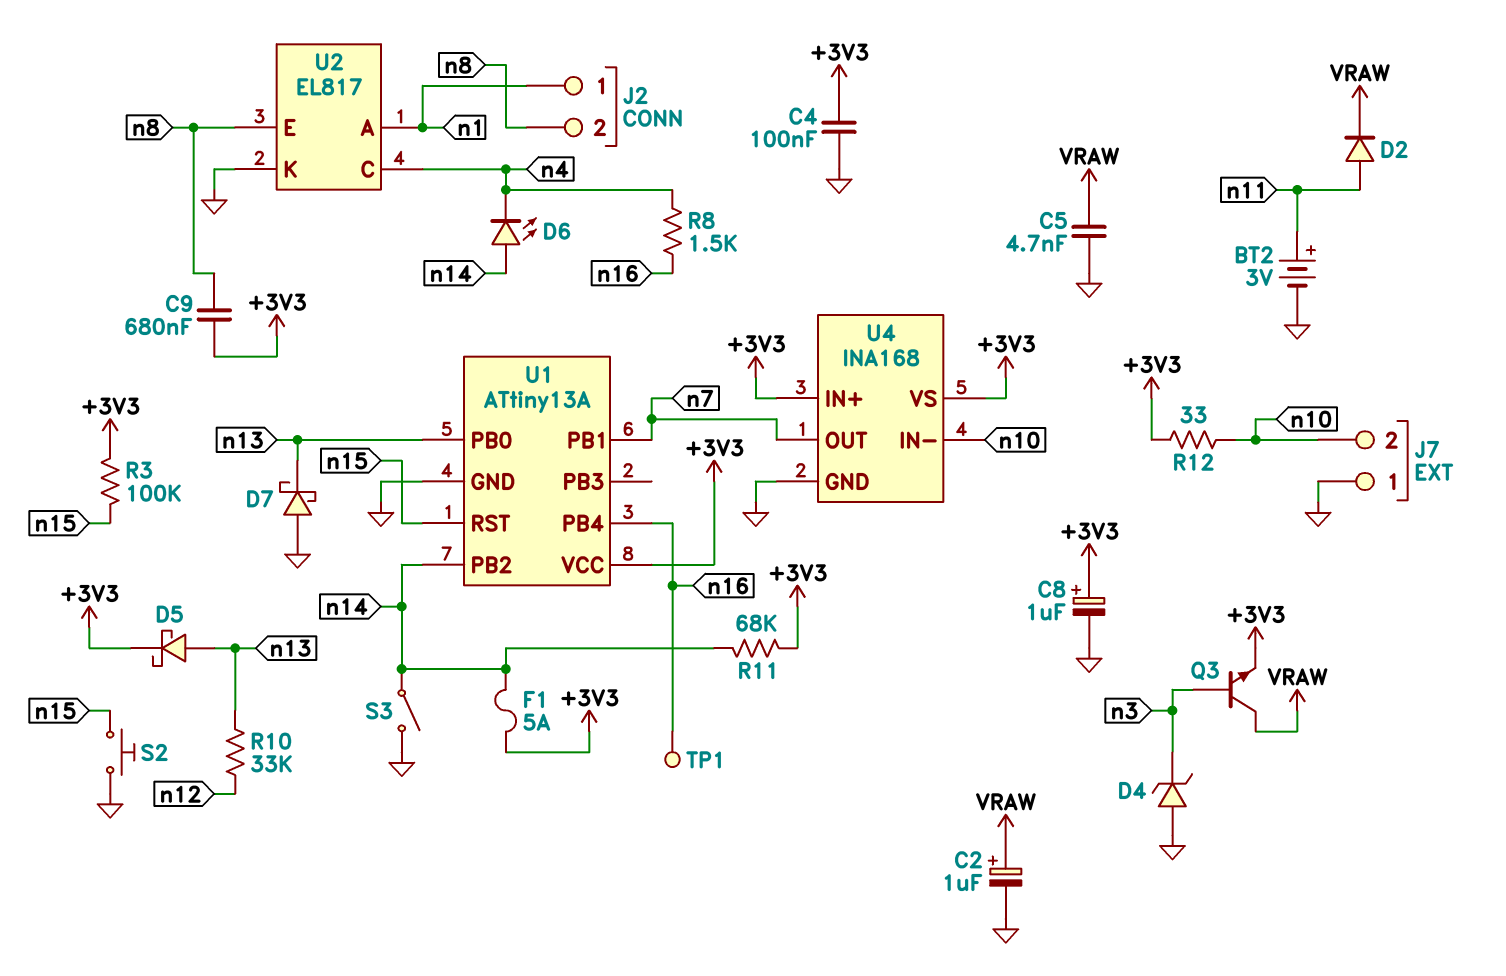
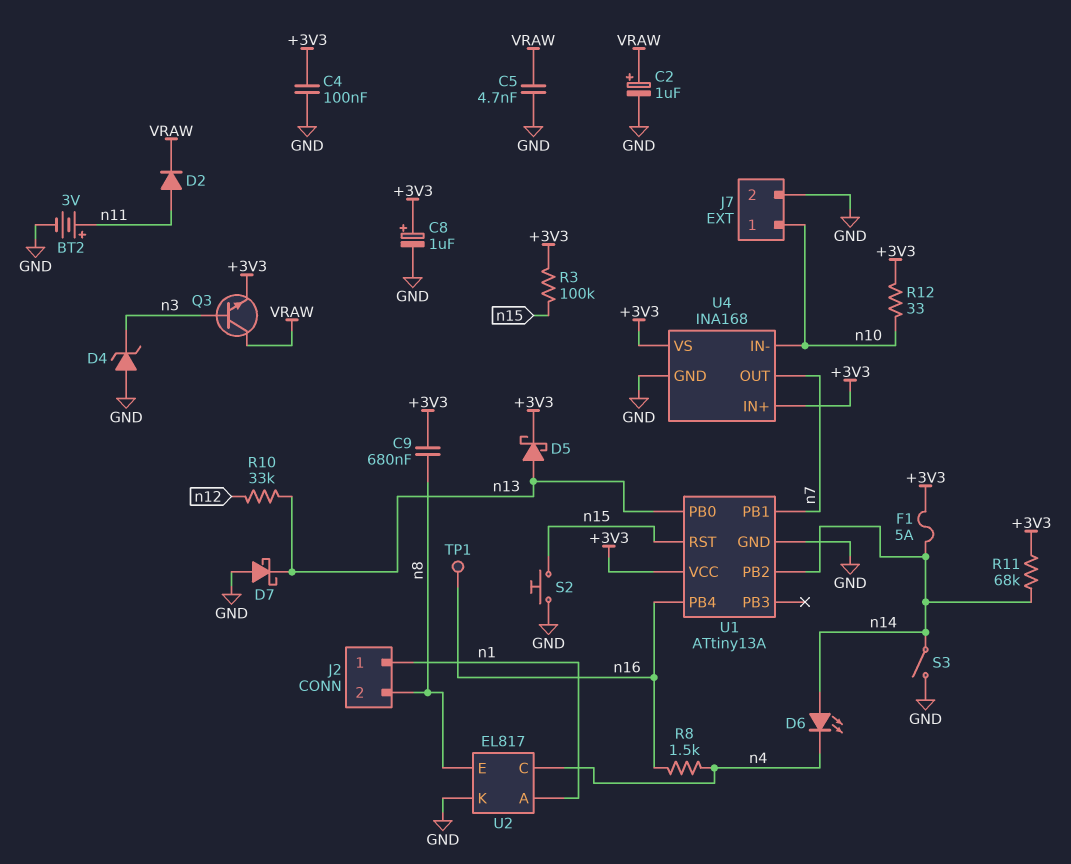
J7 pin 1: GND -> n10
J7 pin 2: n10 -> GND

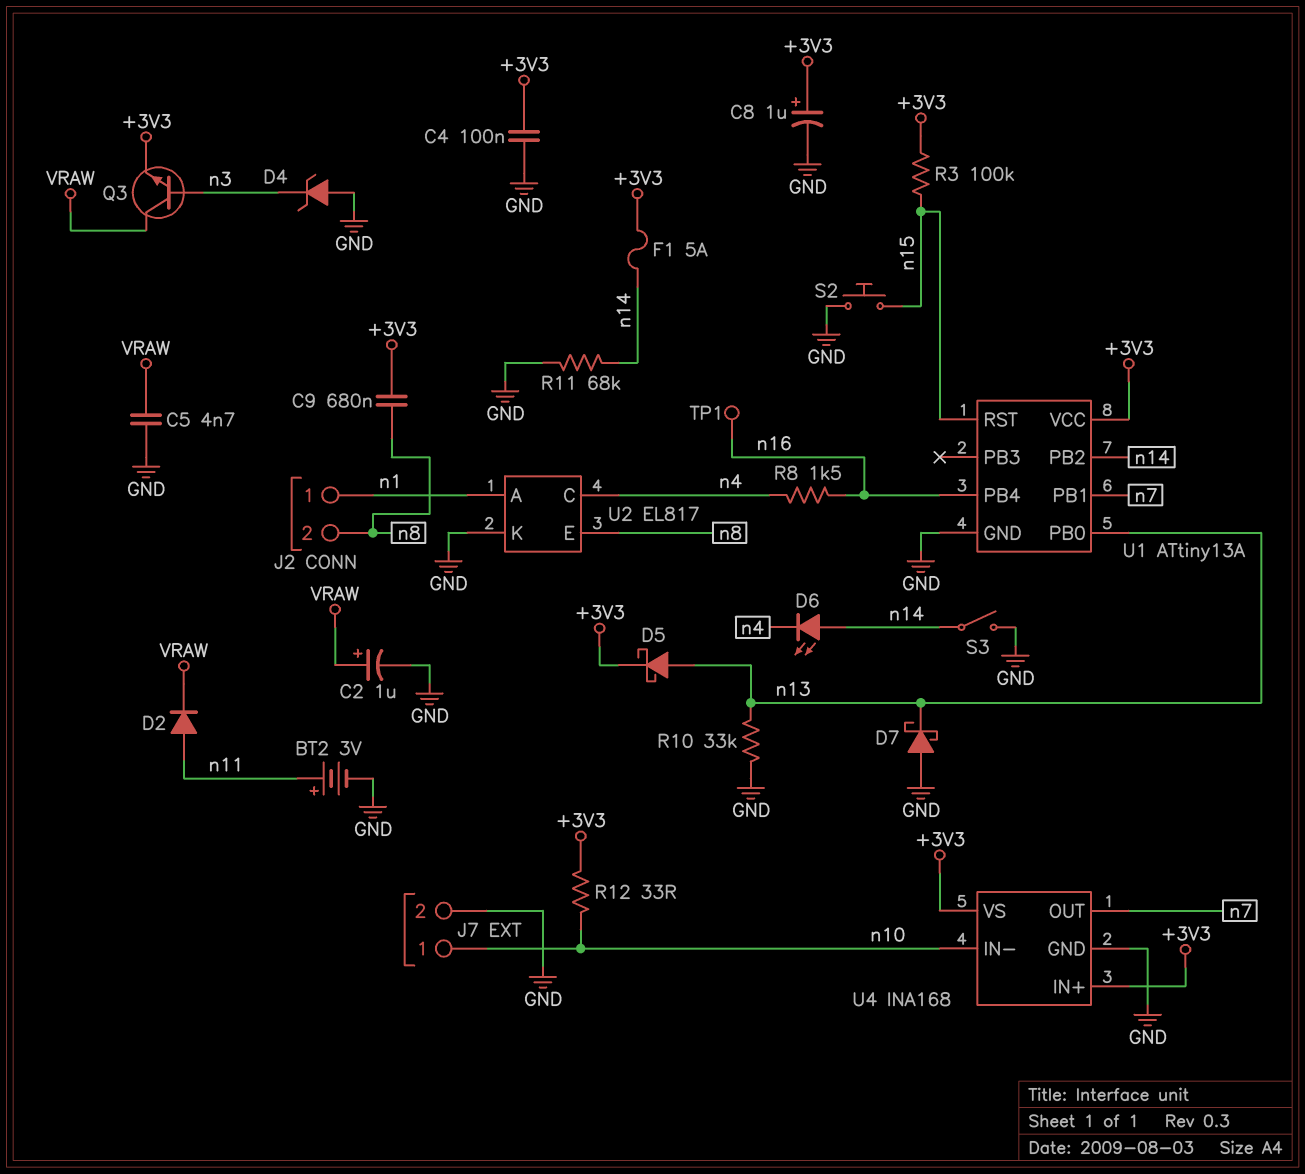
R10: 33k (n12, n13) -> 33k (GND, n13)
R11: 68k (+3V3, n14) -> 68k (GND, n14)

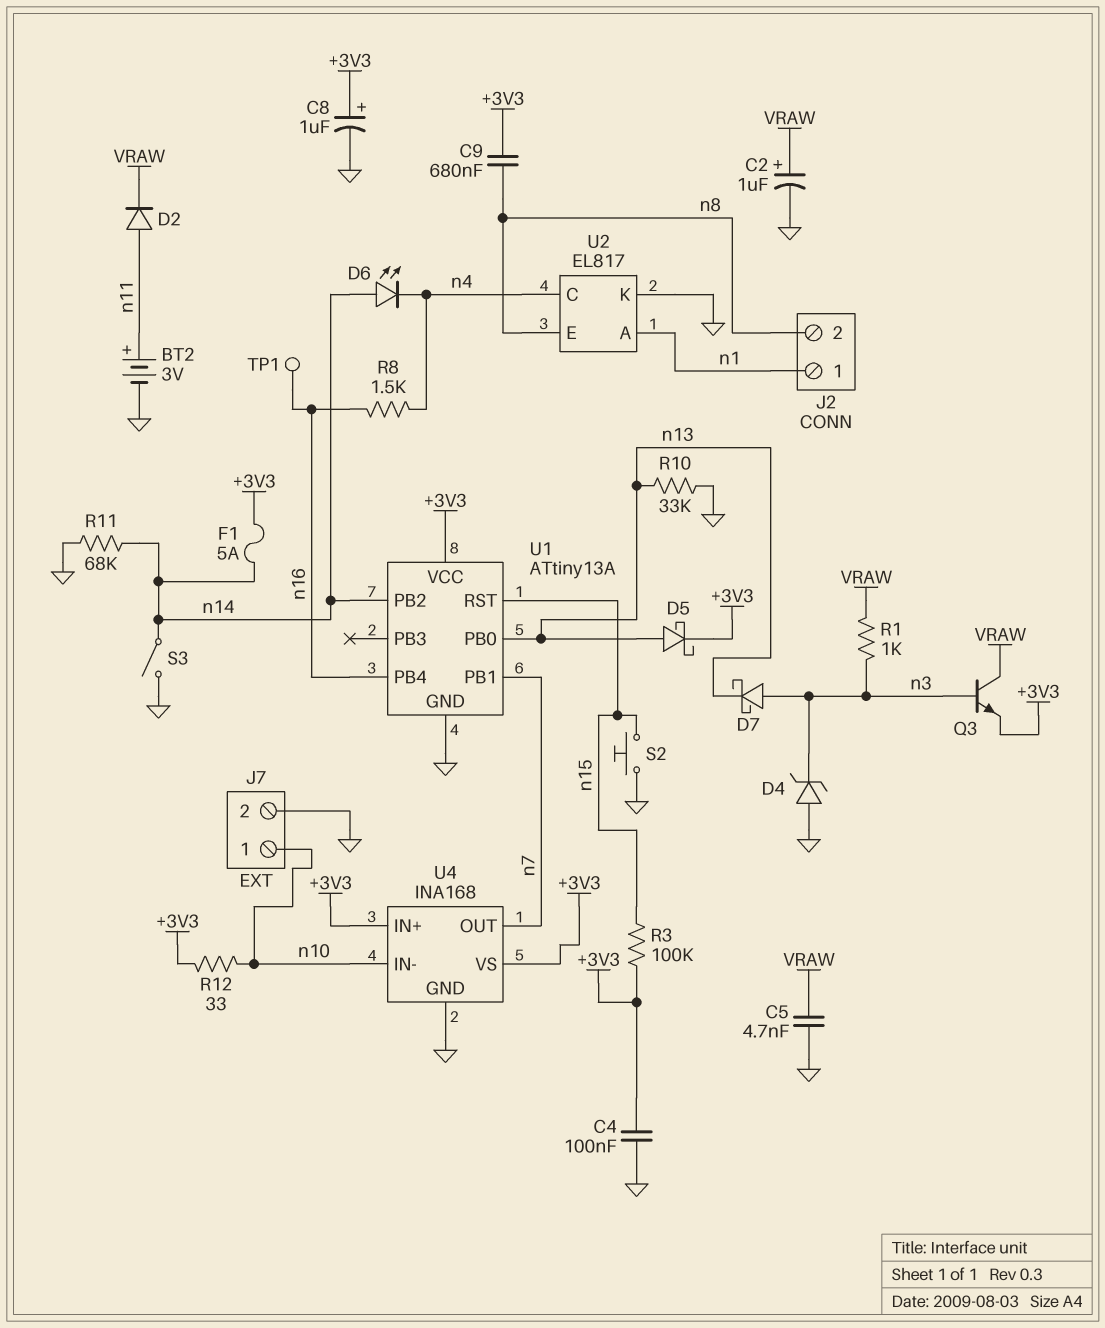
D7: schottky (A GND, K n13) -> schottky (A n3, K n13)
R1: none -> 1k (VRAW, n3)

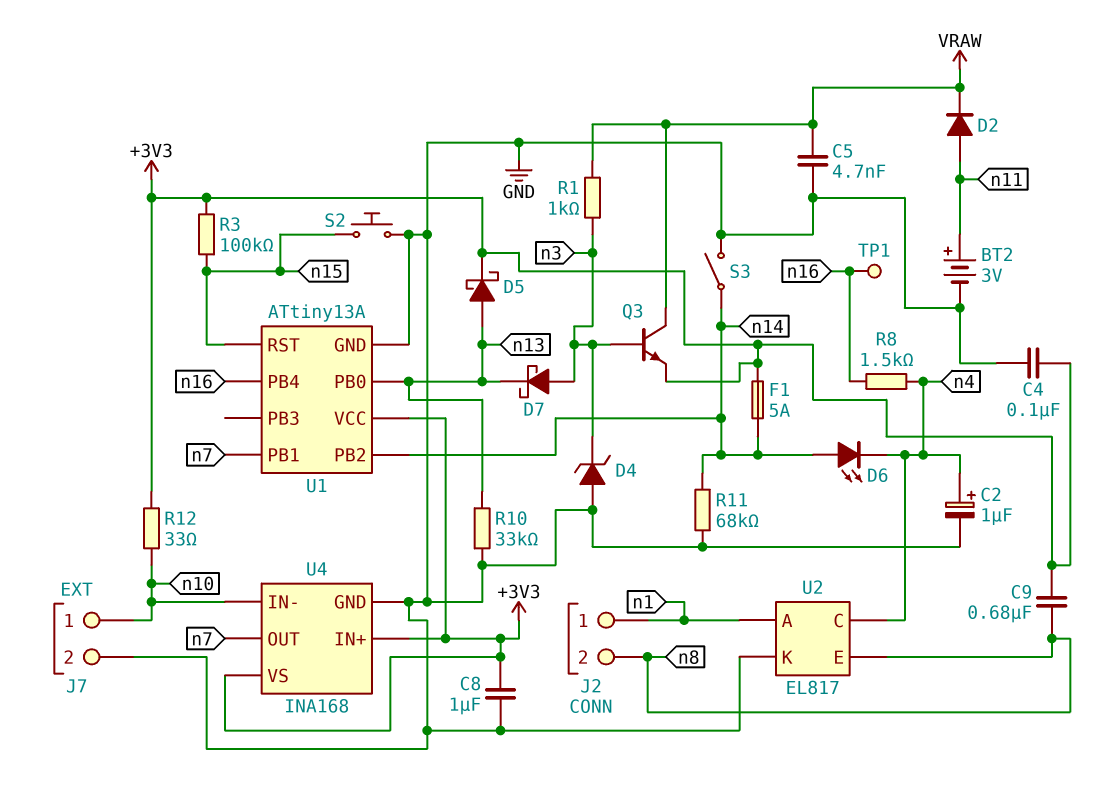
C2: 1uF (plus VRAW, minus GND) -> 1uF (plus n4, minus GND)
C8: 1uF (plus +3V3, minus GND) -> 1uF (+3V3, GND)

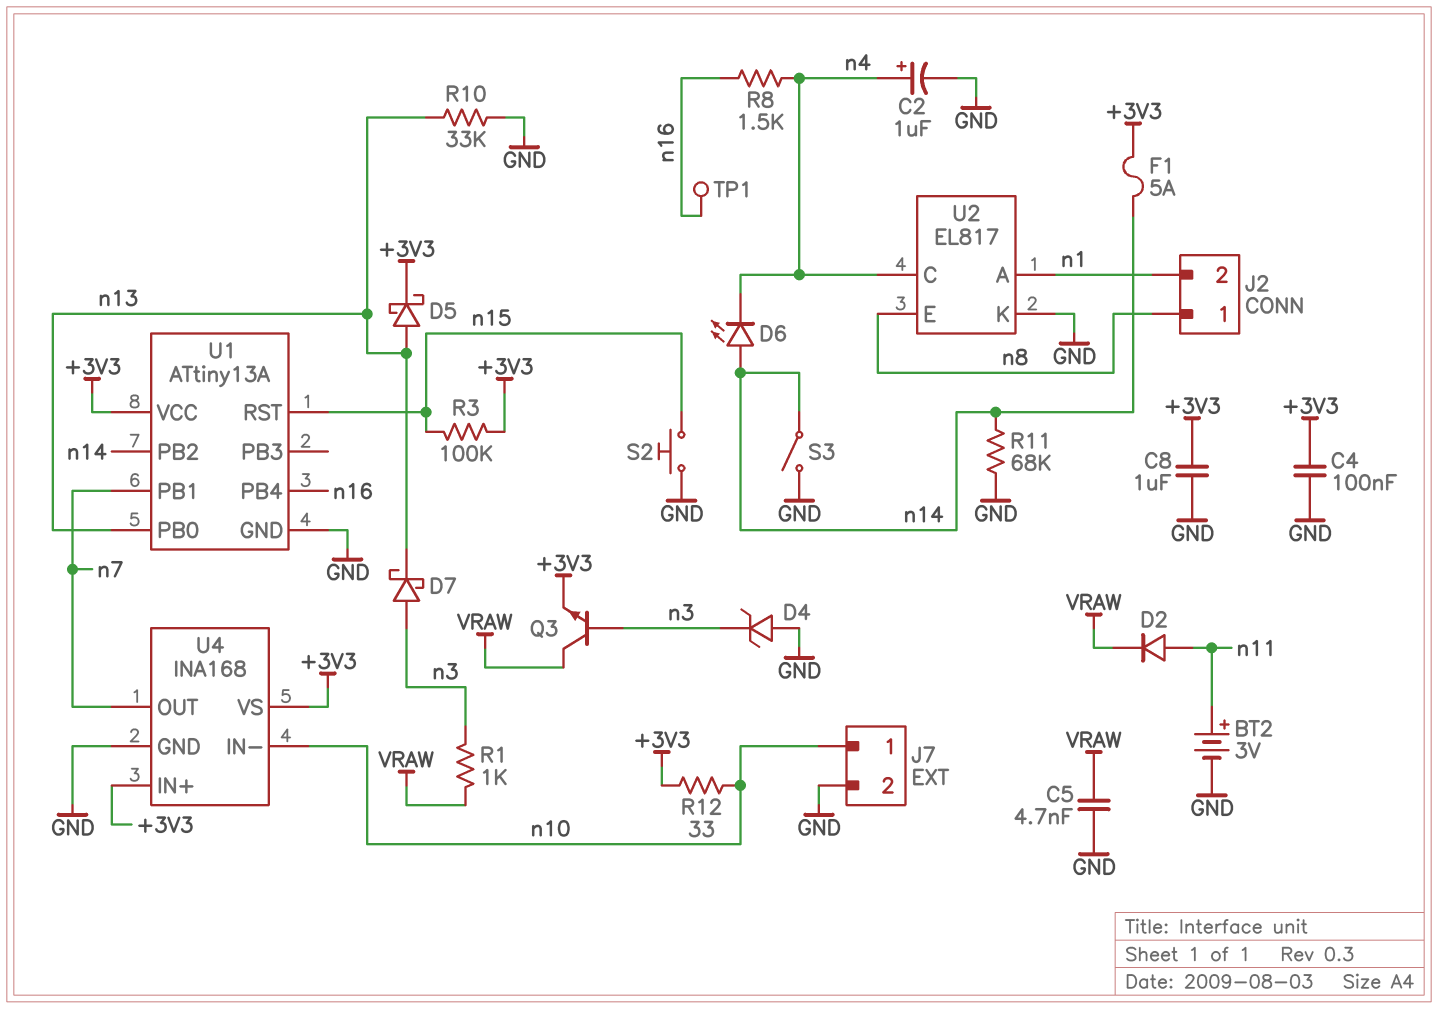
C9: 680nF (+3V3, n8) -> none
J2 pin 1: n1 -> n8
J2 pin 2: n8 -> n1

